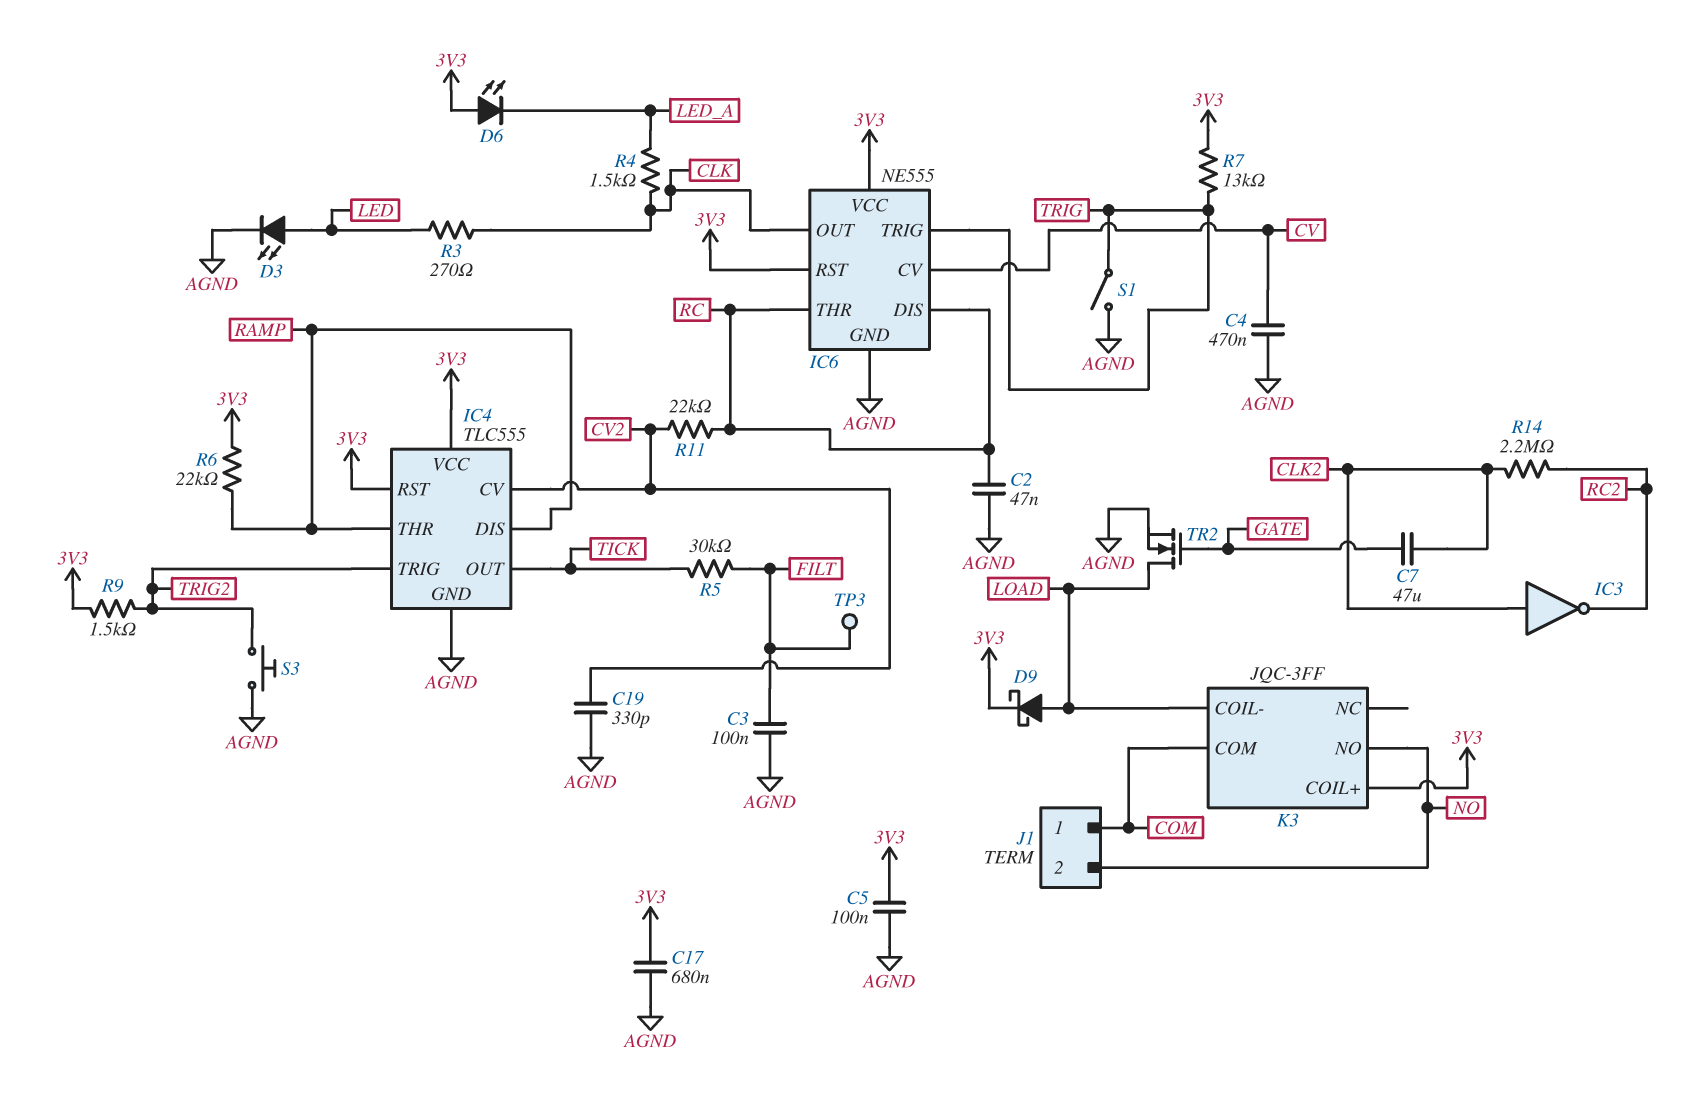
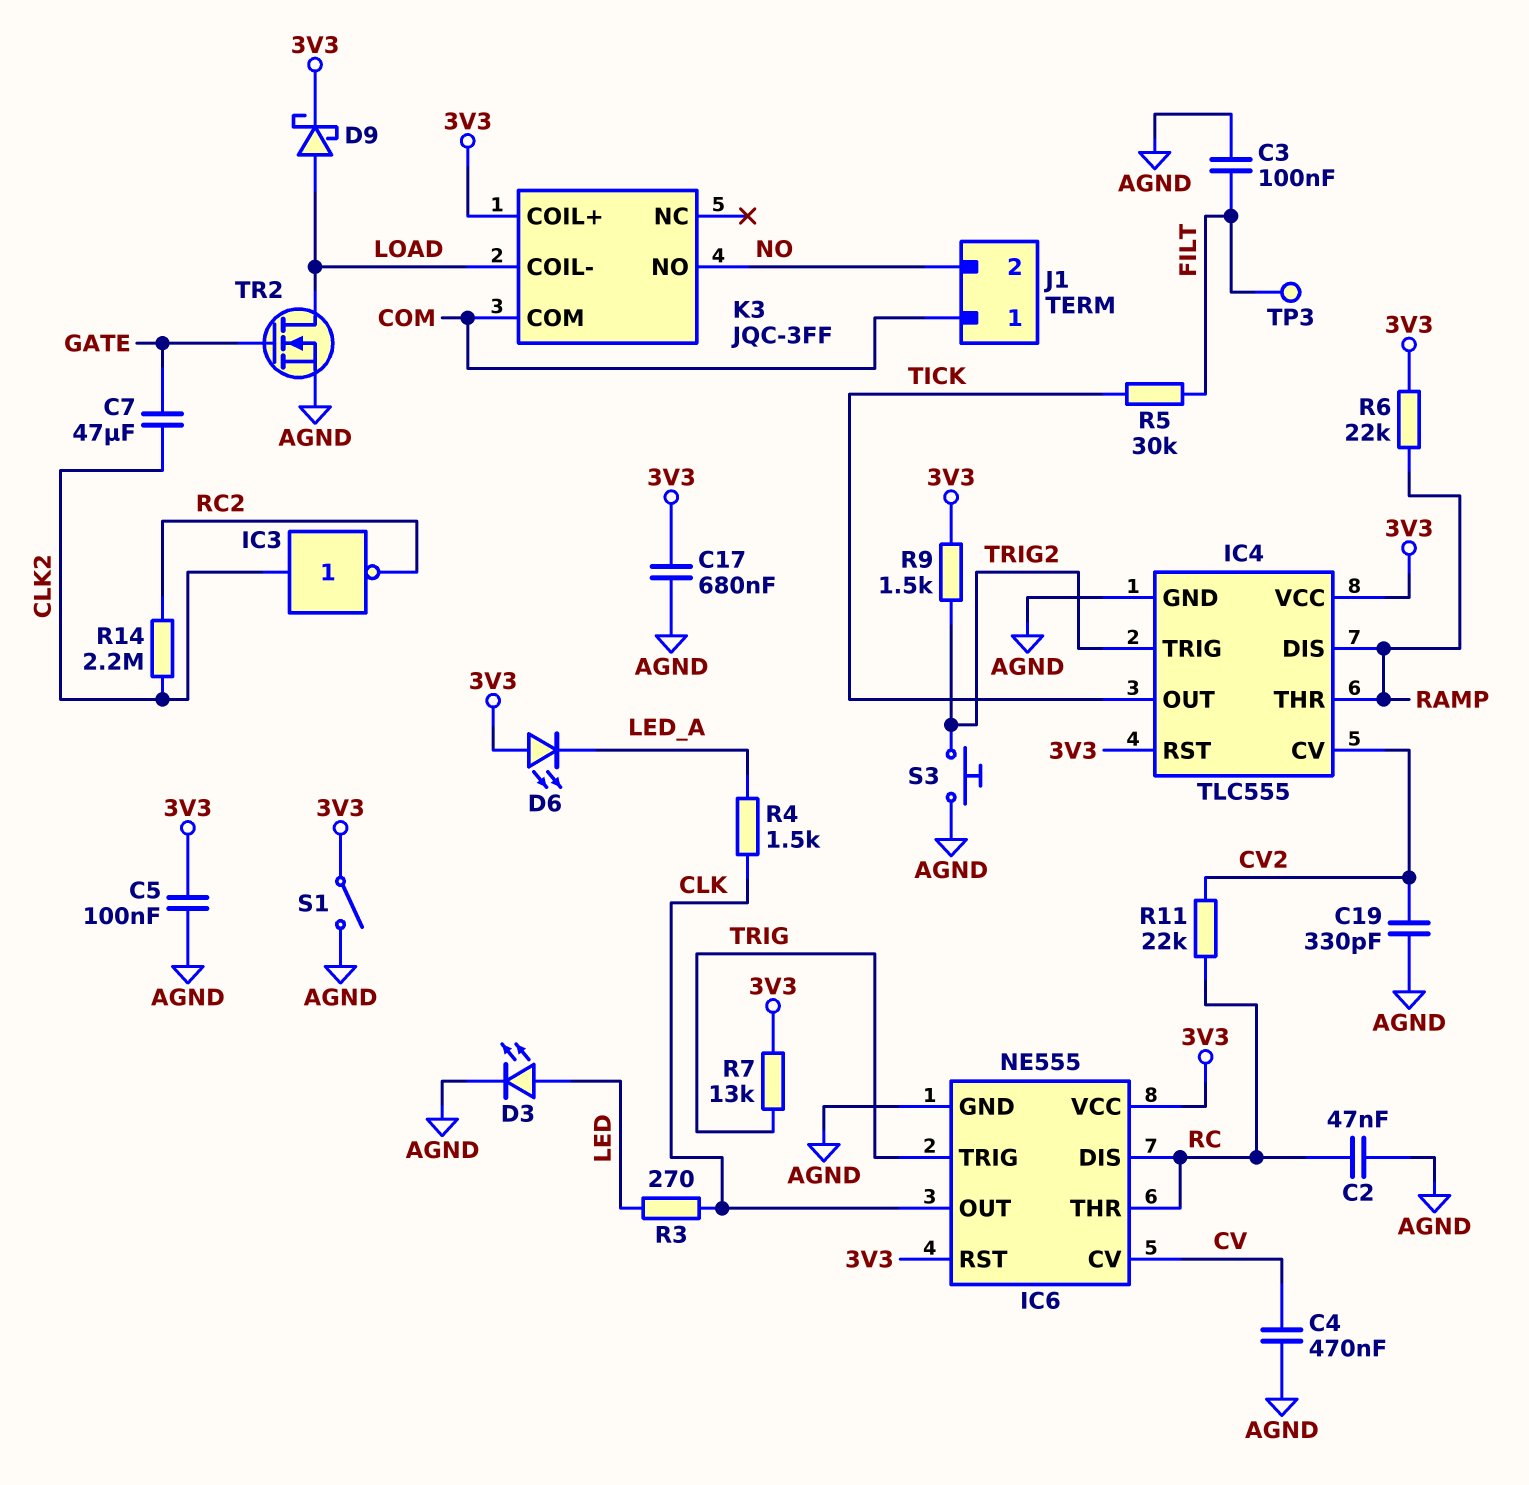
S1: switch (AGND, TRIG) -> switch (3V3, AGND)

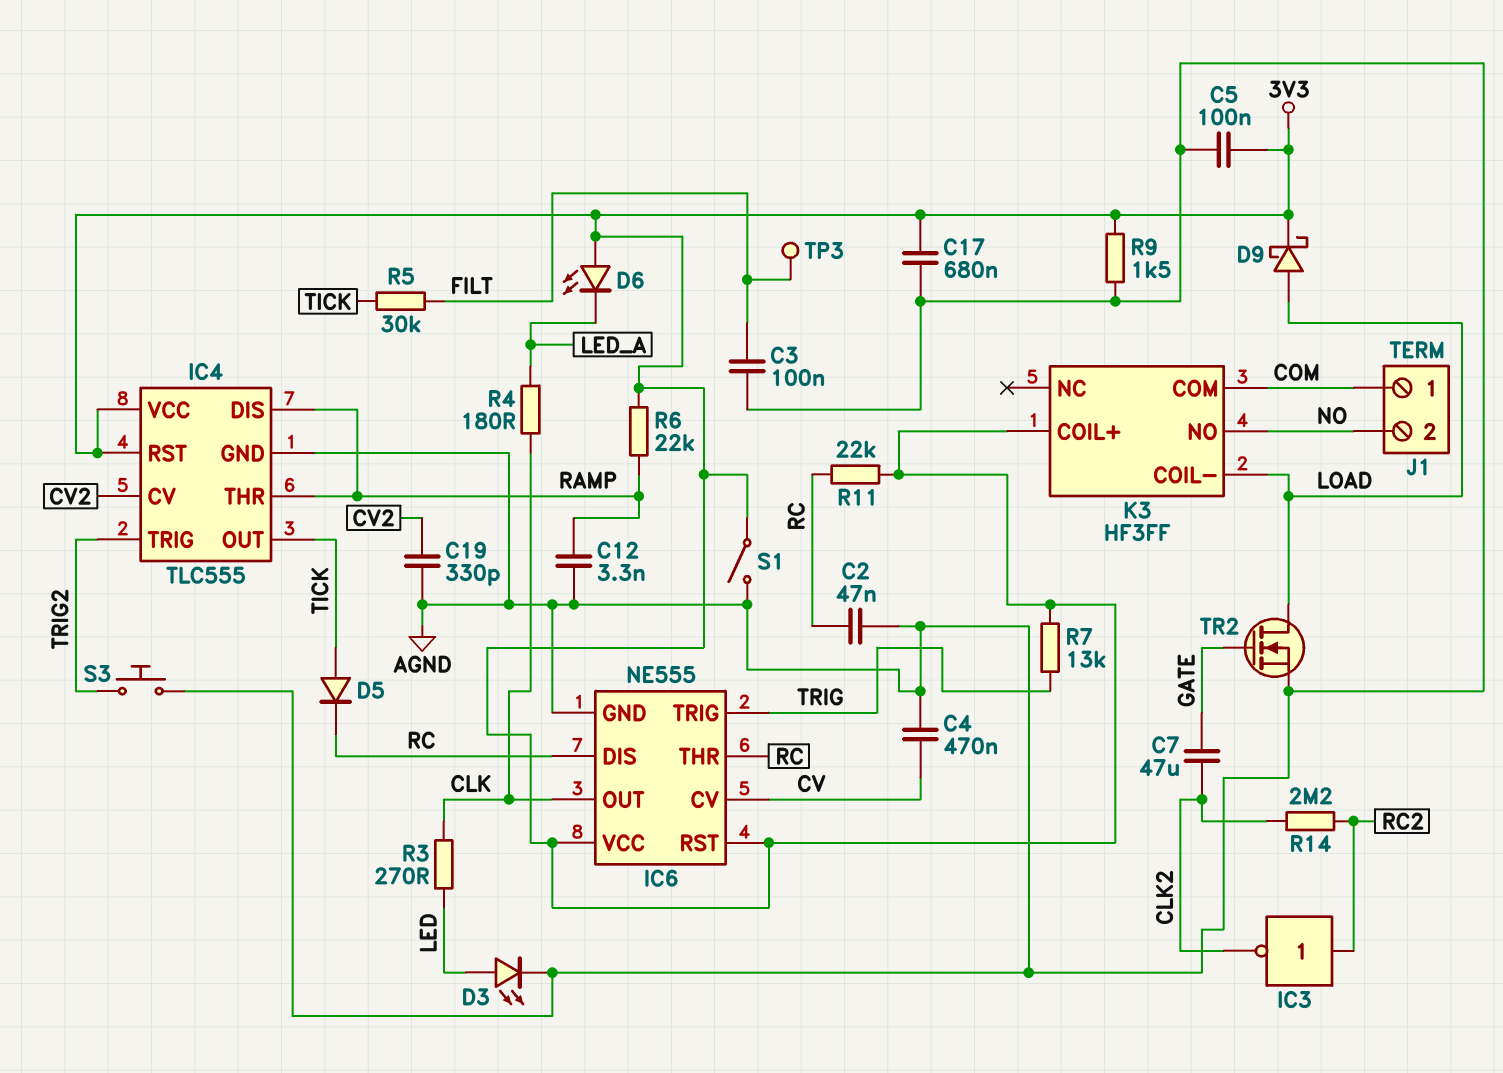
C12: none -> 3.3nF (AGND, RAMP)
D5: none -> diode (A TICK, K RC)
IC3: NOT (in CLK2, out RC2) -> NOT (in RC2, out CLK2)
K3: JQC-3FF -> HF3FF
R4: 1.5k (CLK, LED_A) -> 180 (CLK, LED_A)
R9: 1.5k (3V3, TRIG2) -> 1.5k (3V3, AGND)
R11: 22k (CV2, RC) -> 22k (3V3, RC)

